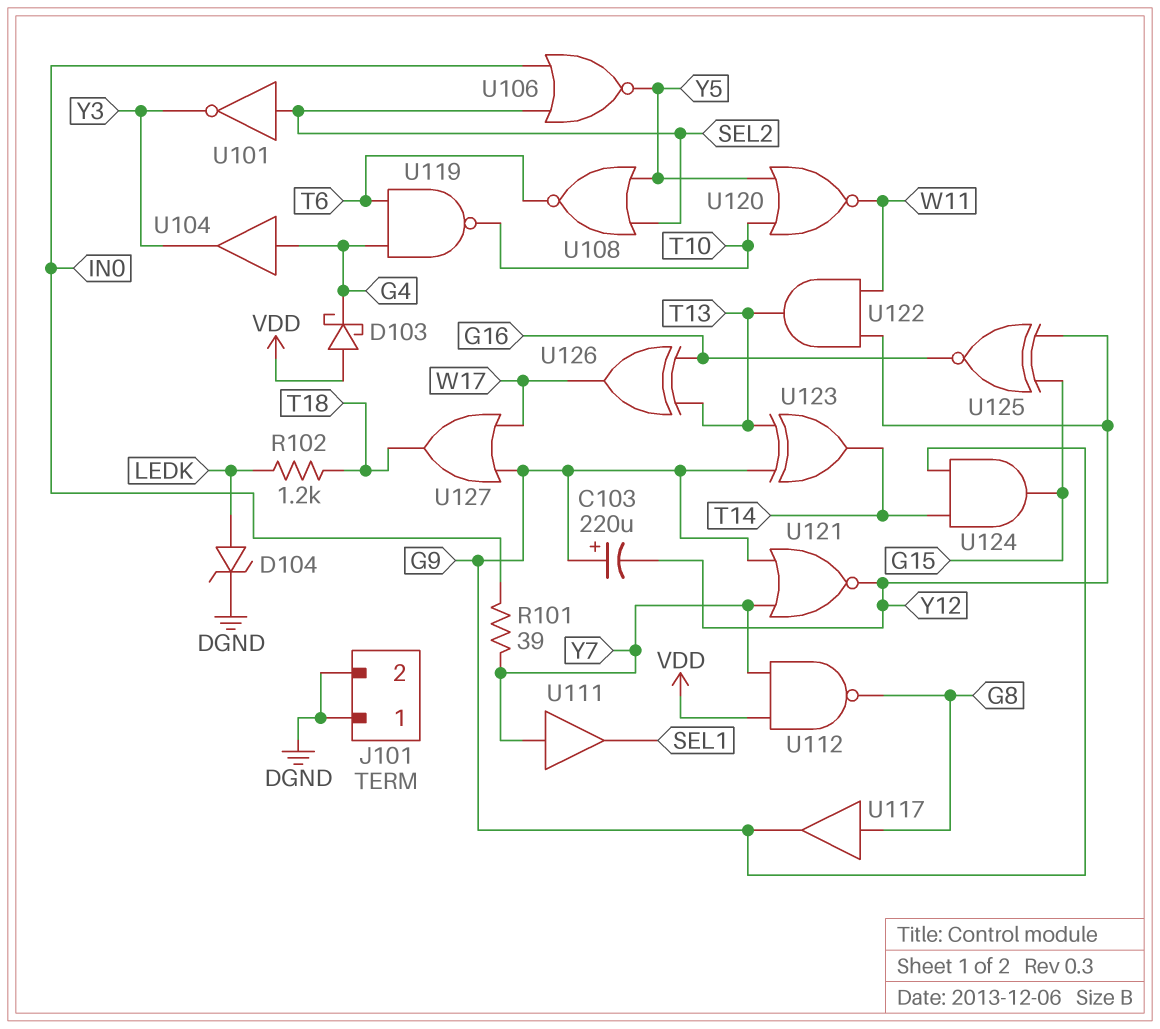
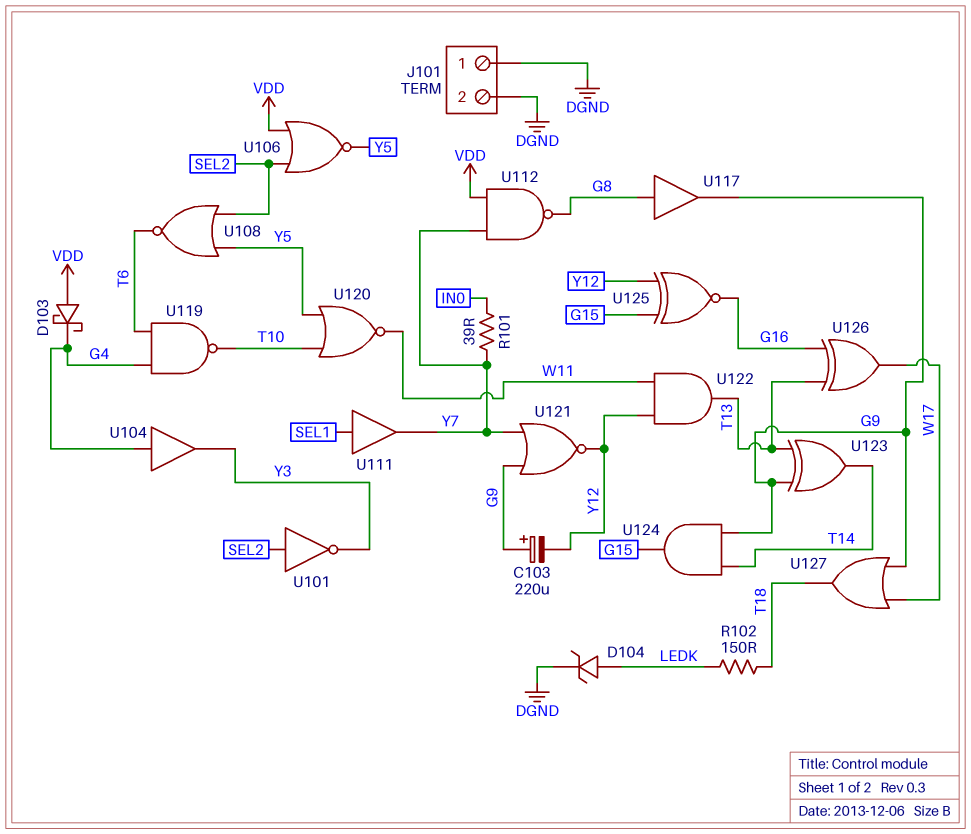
R102: 1.2k (LEDK, T18) -> 150 (LEDK, T18)
U106: NOR (in IN0, in SEL2, out Y5) -> NOR (in SEL2, in VDD, out Y5)
U111: buffer (in Y7, out SEL1) -> buffer (in SEL1, out Y7)

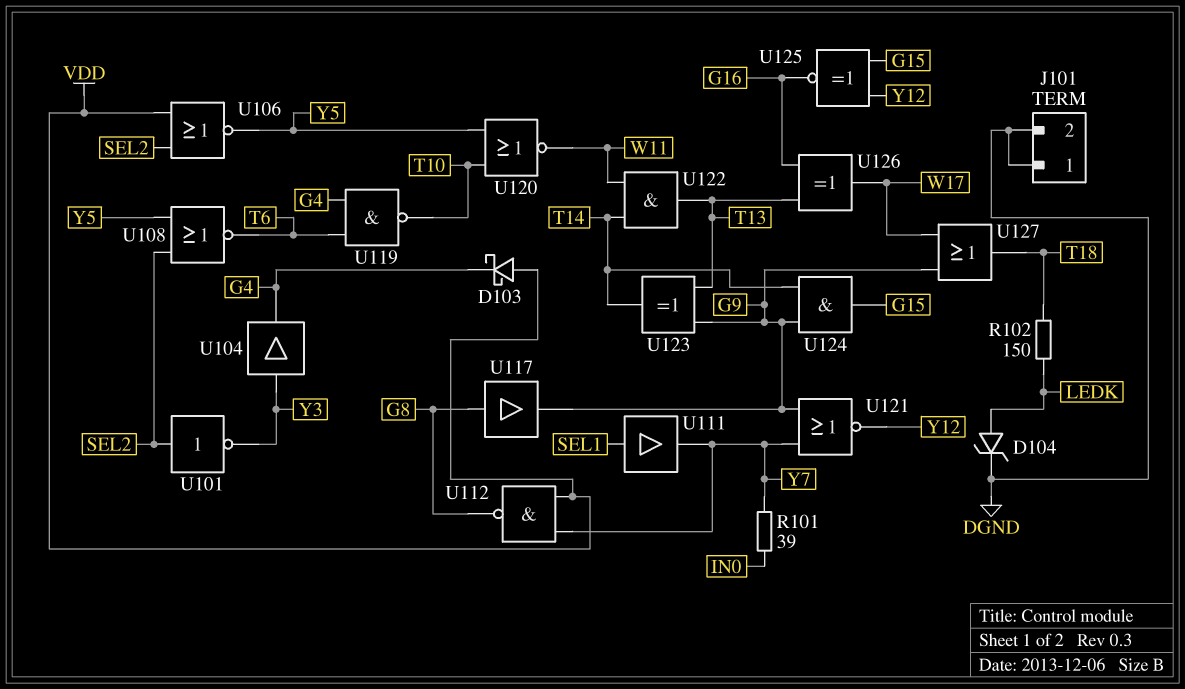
C103: 220uF (plus G9, minus Y12) -> none
U104: buffer (in G4, out Y3) -> buffer (in Y3, out G4)
U122: AND (in W11, in Y12, out T13) -> AND (in T14, in W11, out T13)

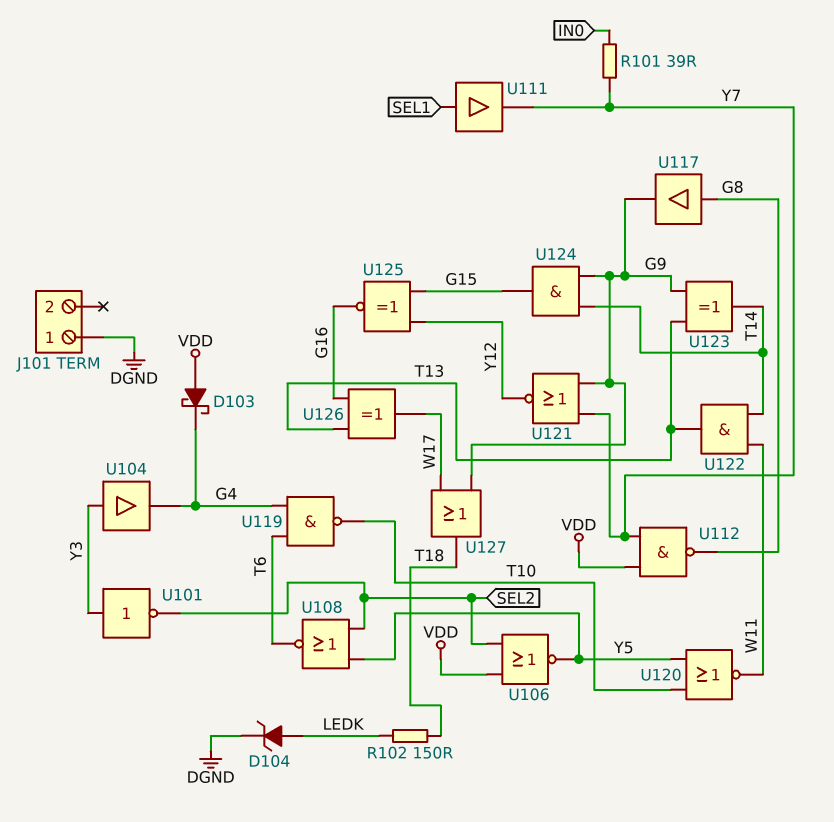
J101 pin 2: DGND -> none
U101: NOT (in SEL2, out Y3) -> NOT (in Y3, out SEL2)

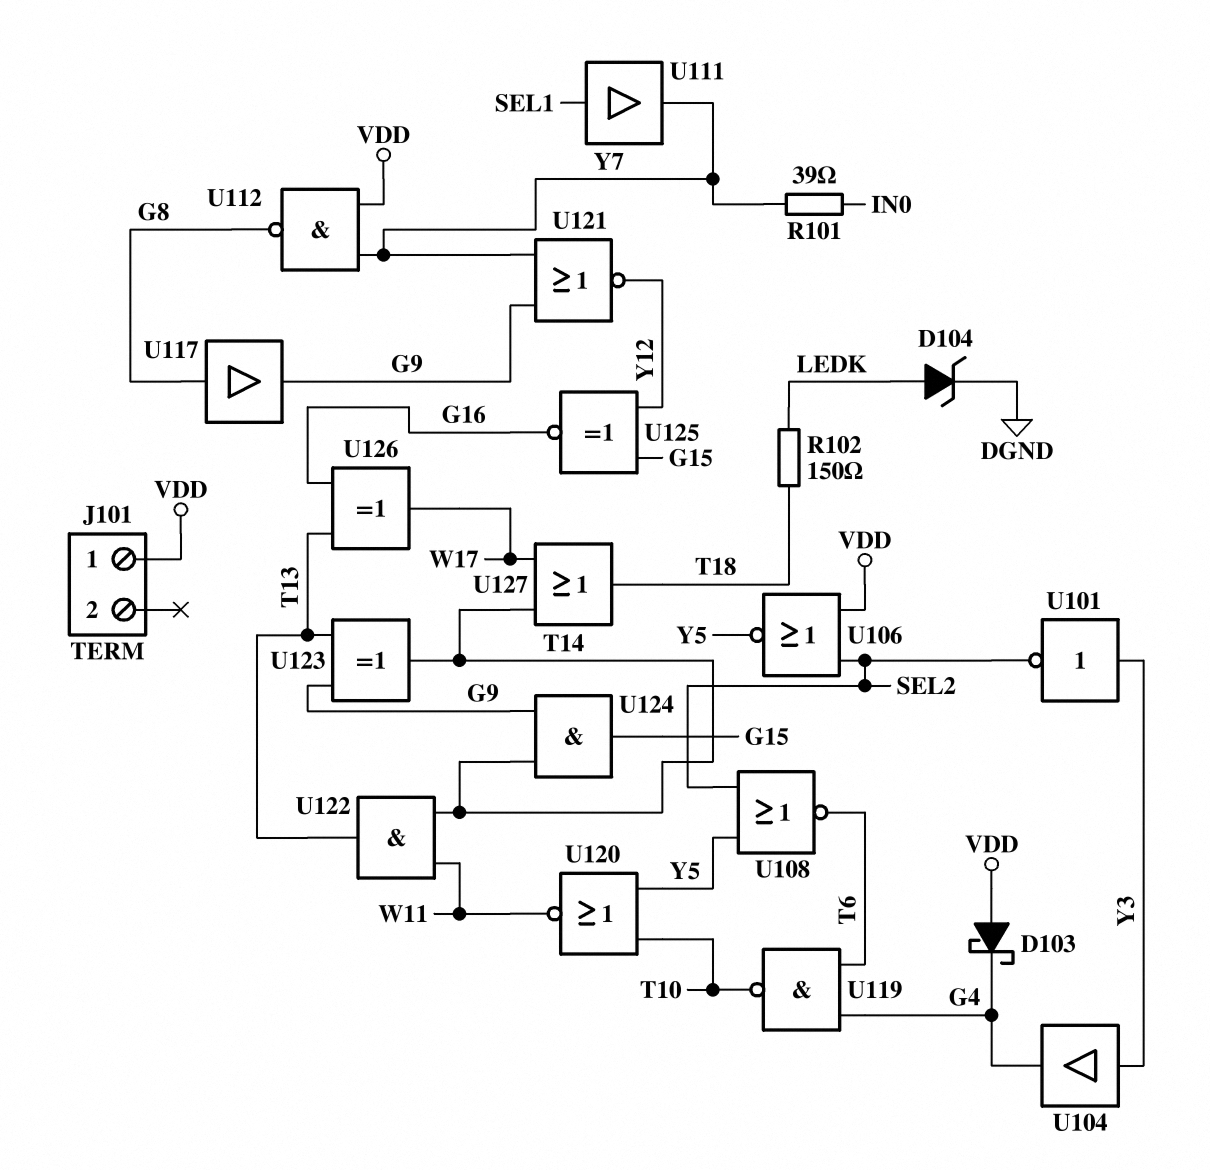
J101 pin 1: DGND -> VDD
U127: OR (in G9, in W17, out T18) -> OR (in T14, in W17, out T18)

